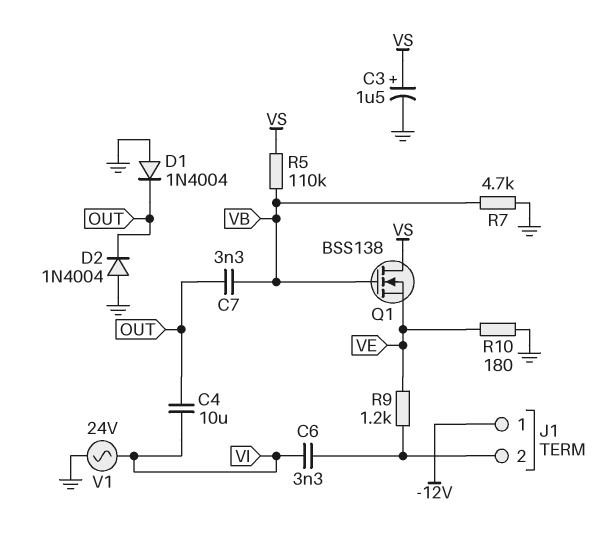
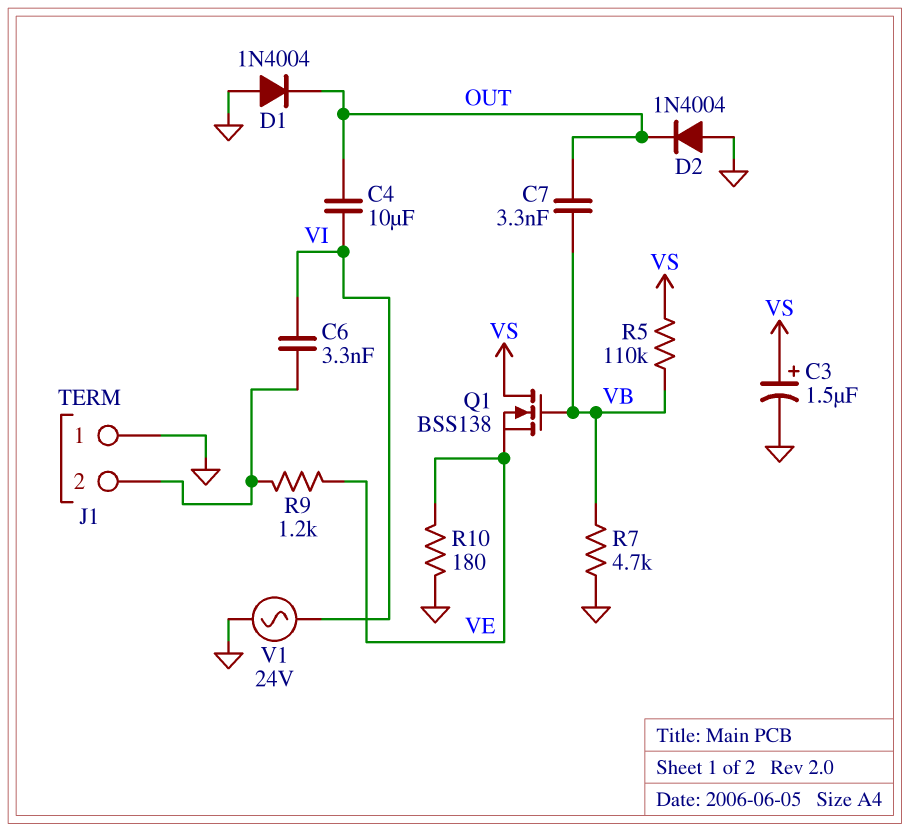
J1 pin 1: -12V -> GND

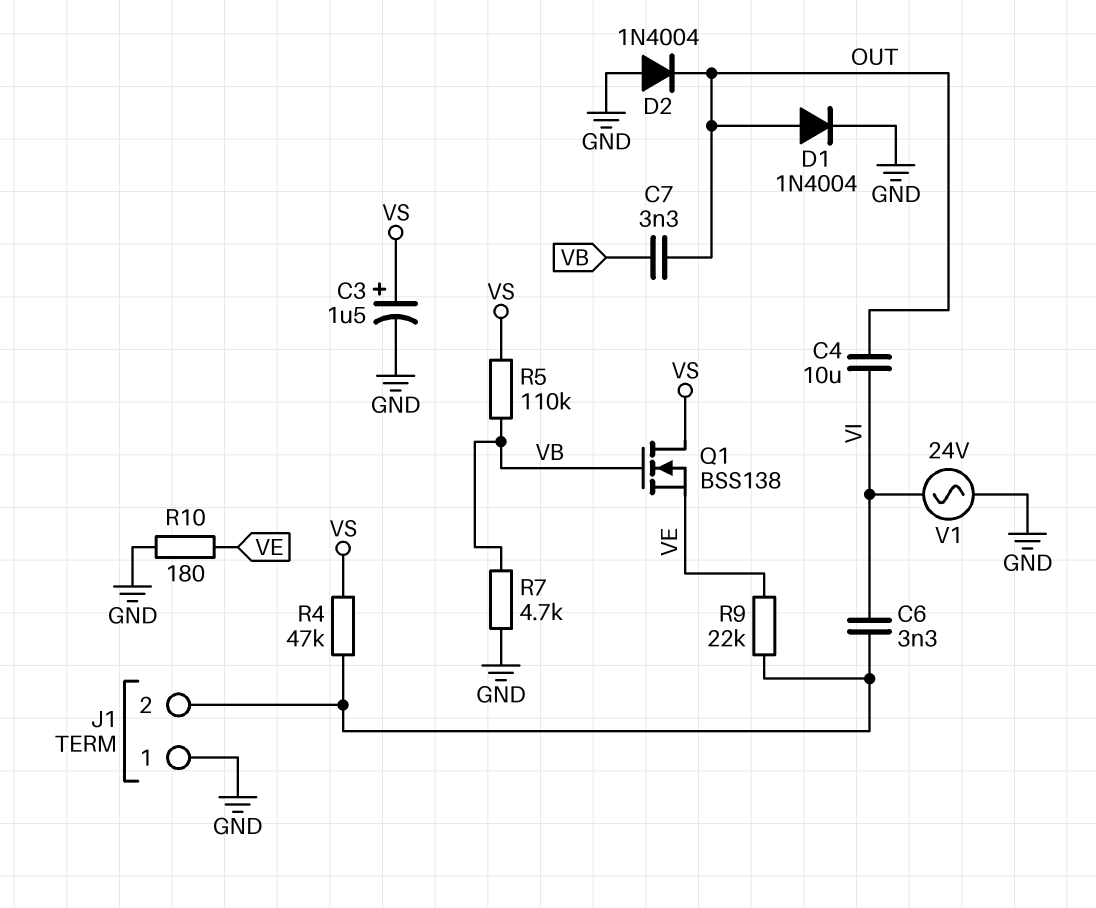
D1: diode 1N4004 (A GND, K OUT) -> diode 1N4004 (A OUT, K GND)
R4: none -> 47k (J1/2, VS)
R9: 1.2k (J1/2, VE) -> 22k (J1/2, VE)

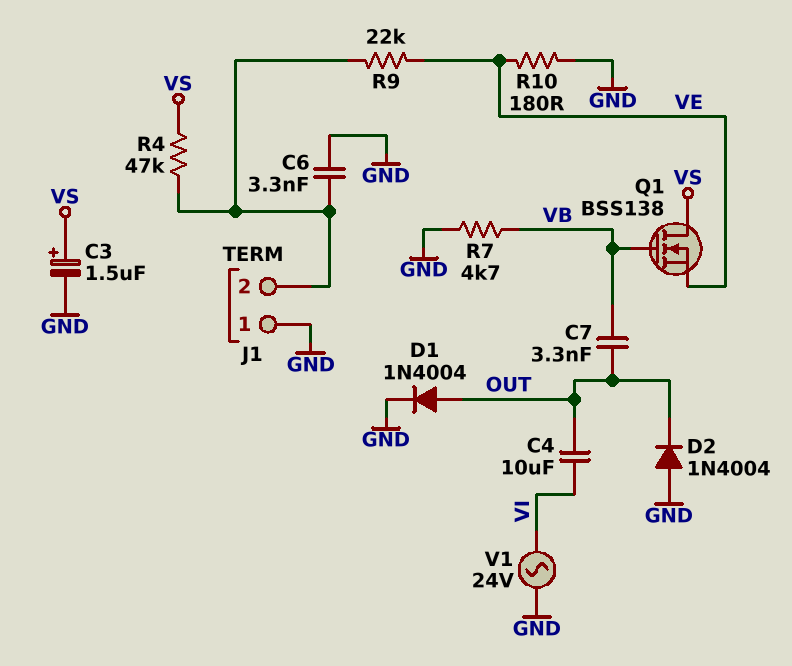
C6: 3.3nF (J1/2, VI) -> 3.3nF (GND, J1/2)
R5: 110k (VB, VS) -> none

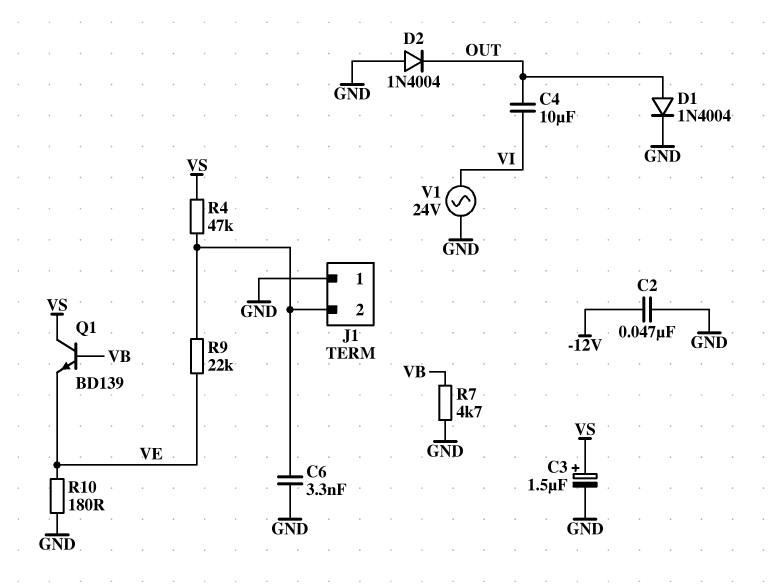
C2: none -> 47nF (-12V, GND)
C7: 3.3nF (OUT, VB) -> none
Q1: NMOS BSS138 (G VB, D VS, S VE) -> NPN BD139 (B VB, C VS, E VE)

